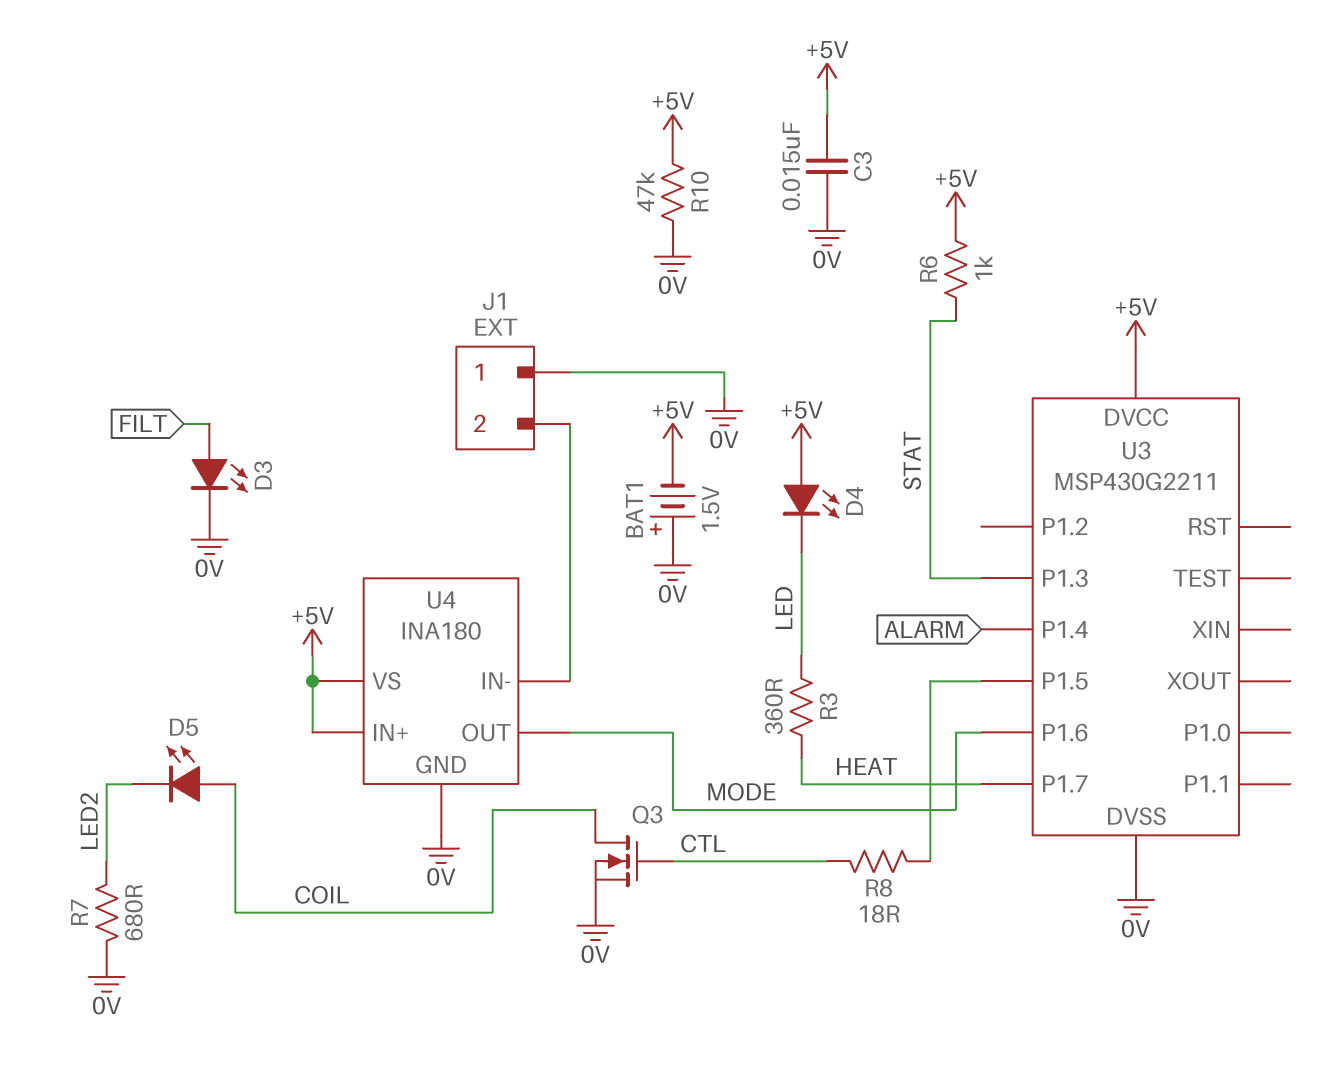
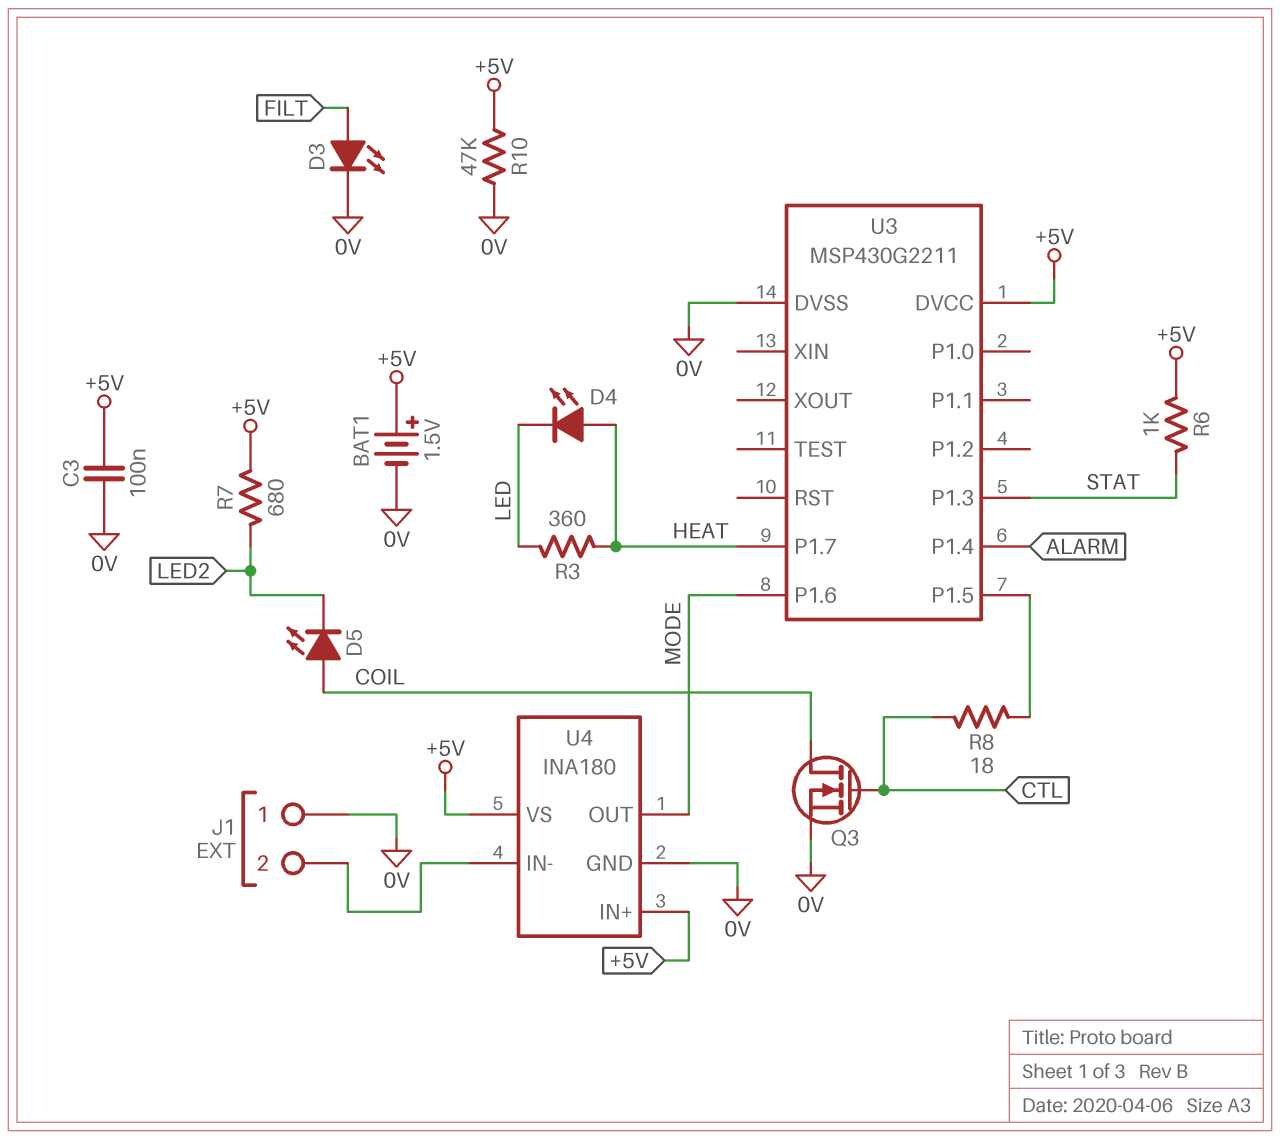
BAT1: 1.5V (plus 0V, minus +5V) -> 1.5V (plus +5V, minus 0V)
C3: 15nF (+5V, 0V) -> 100nF (+5V, 0V)
D4: LED (A +5V, K LED) -> LED (A HEAT, K LED)
R7: 680 (0V, LED2) -> 680 (+5V, LED2)

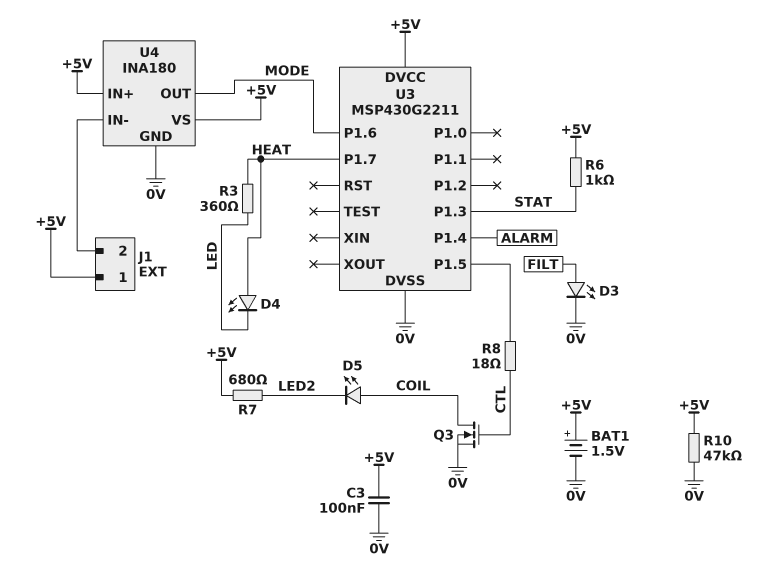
J1 pin 1: 0V -> +5V

